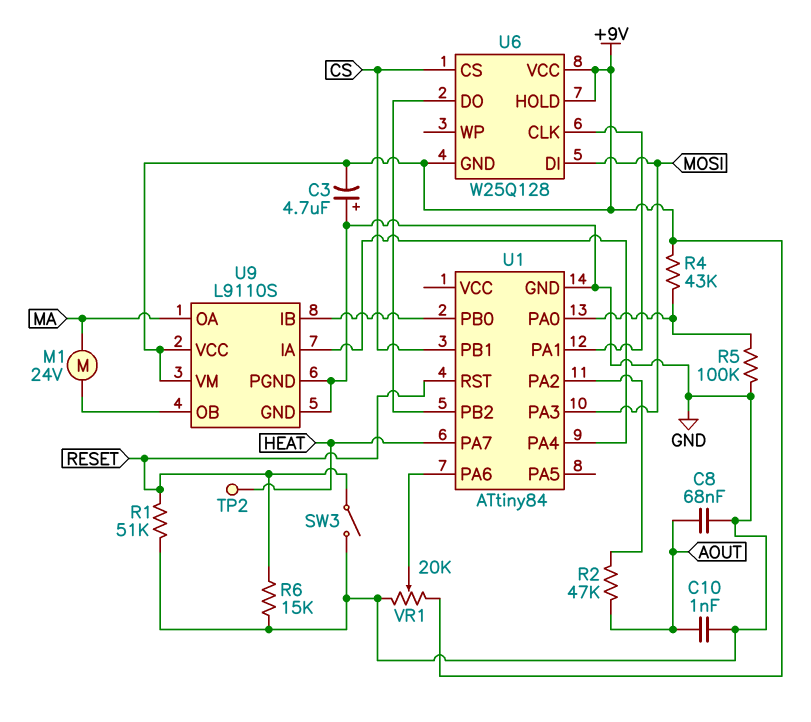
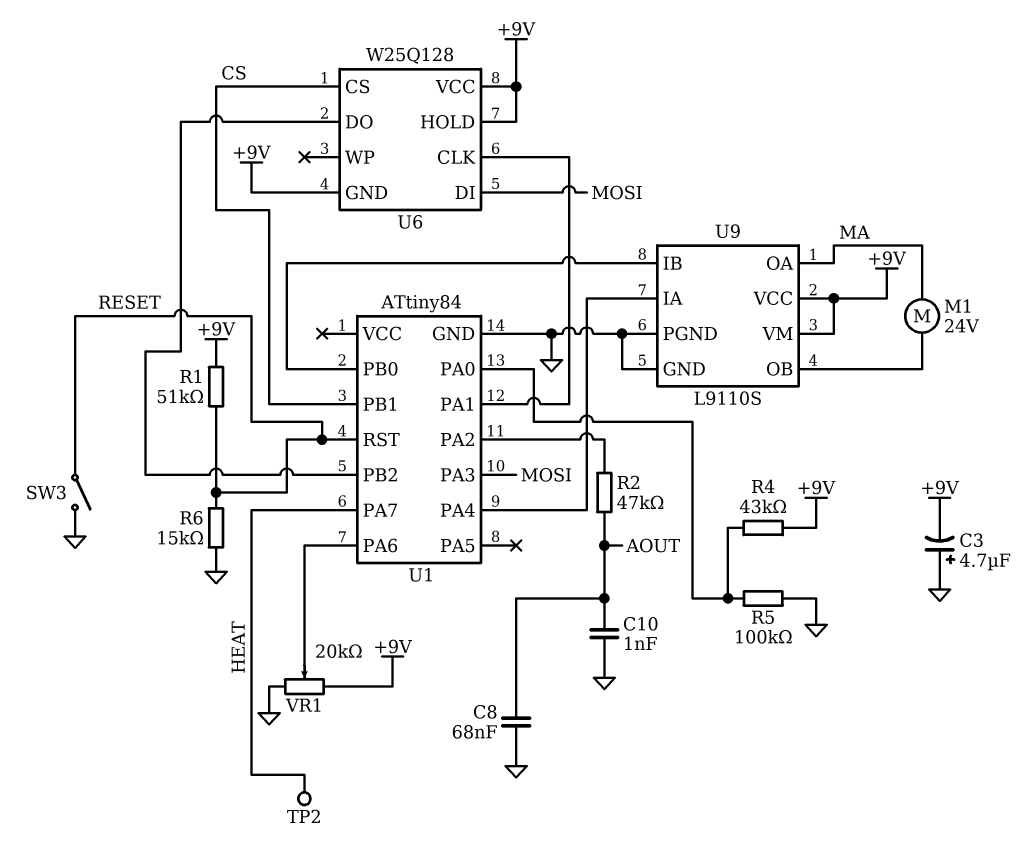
R1: 51k (GND, RESET) -> 51k (+9V, RESET)

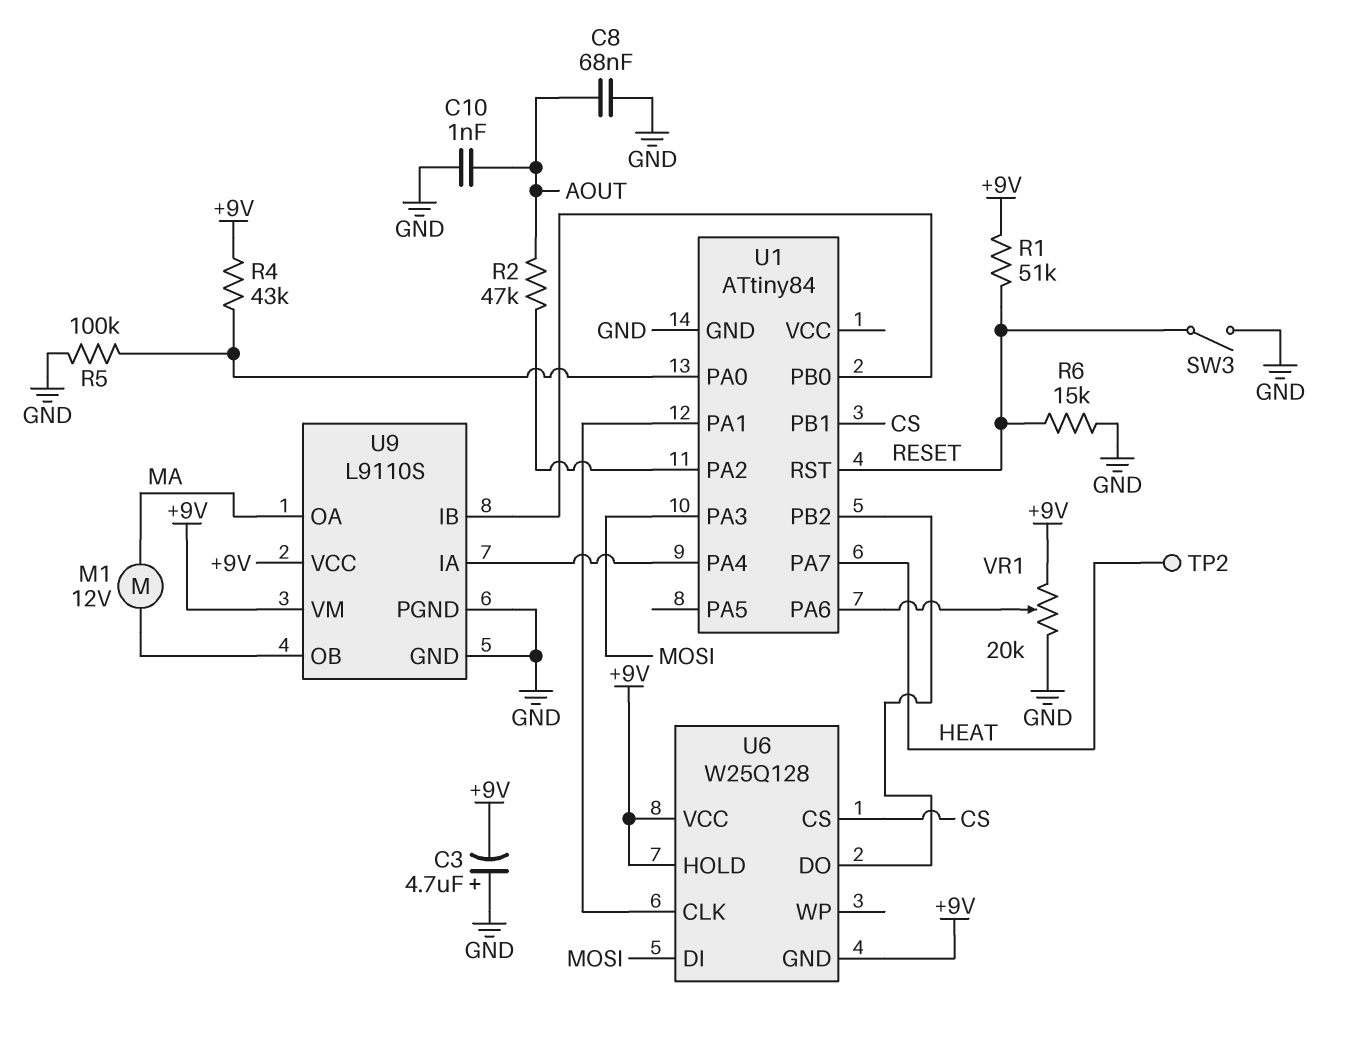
M1: motor 24V (MA, U9/OB) -> motor 12V (MA, U9/OB)

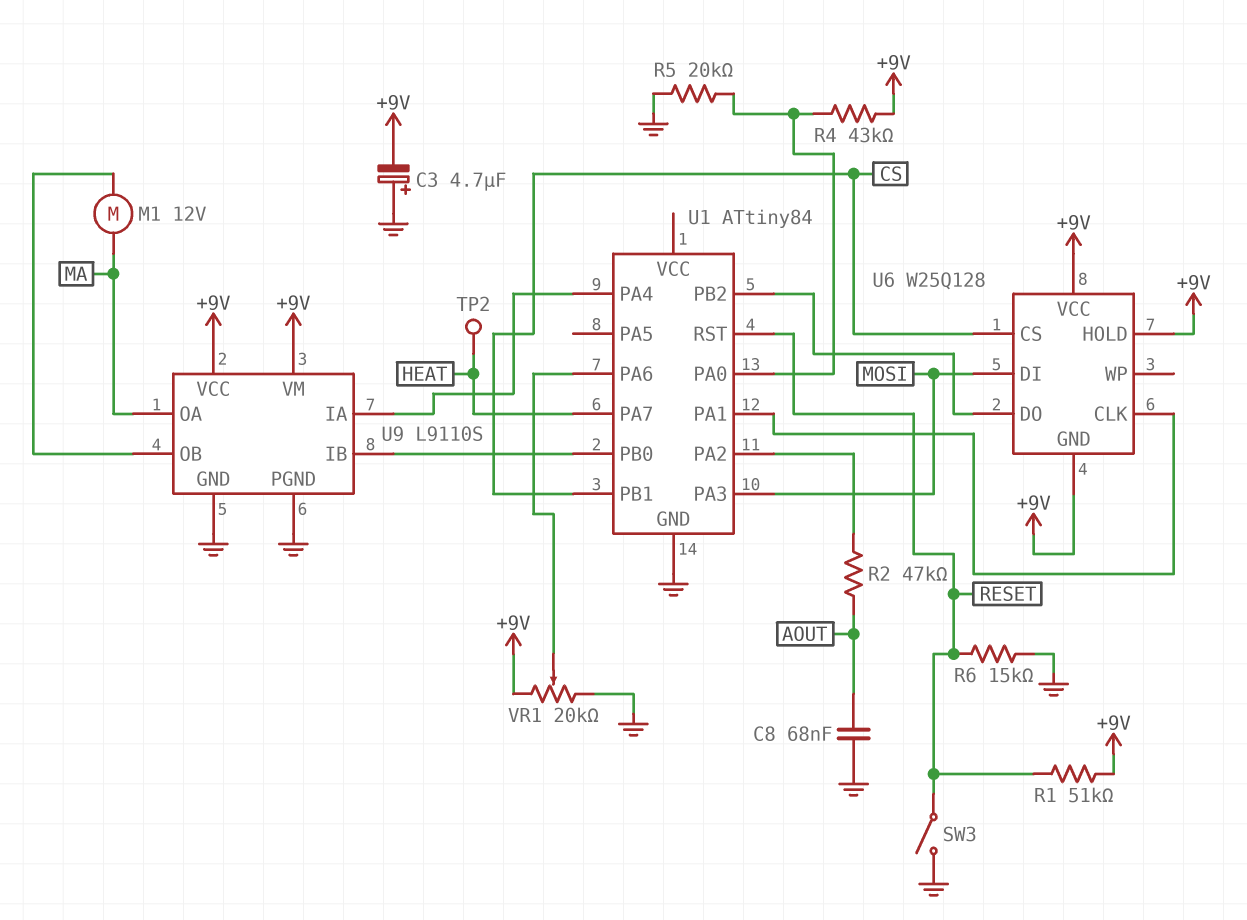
C10: 1nF (AOUT, GND) -> none
R5: 100k (GND, U1/PA0) -> 20k (GND, U1/PA0)

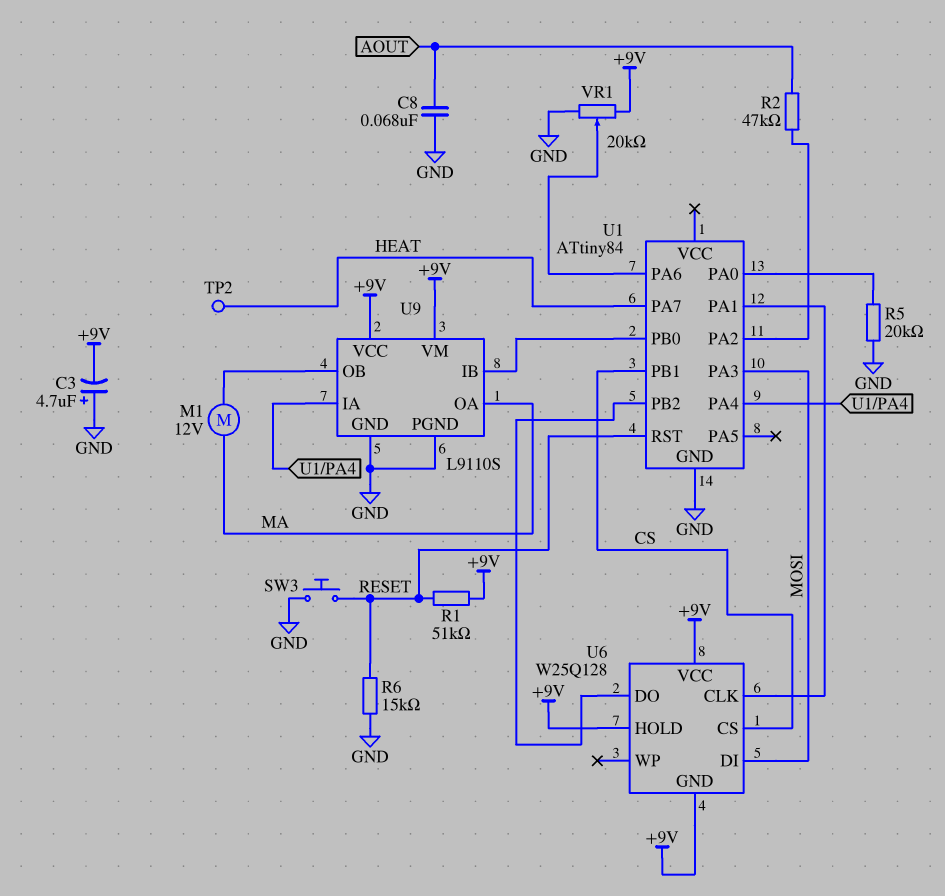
R4: 43k (+9V, U1/PA0) -> none
SW3: switch (GND, RESET) -> button (GND, RESET)

